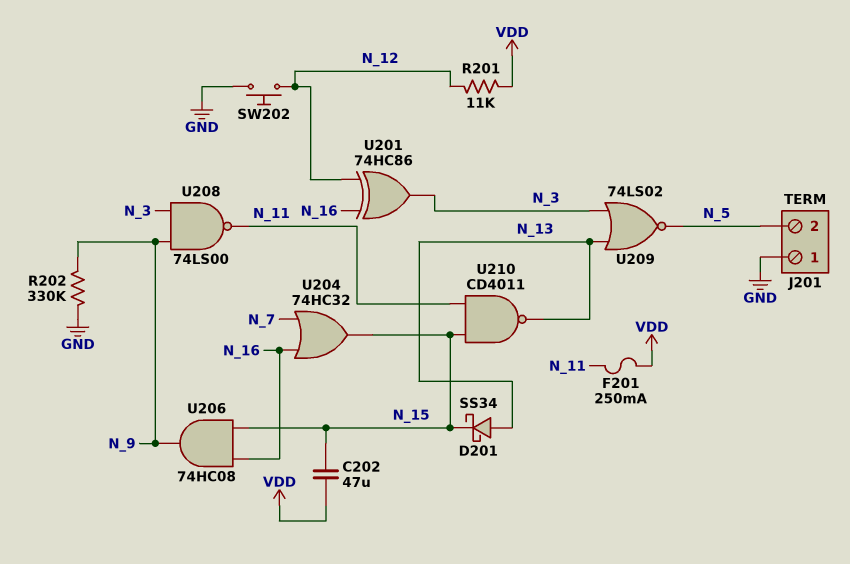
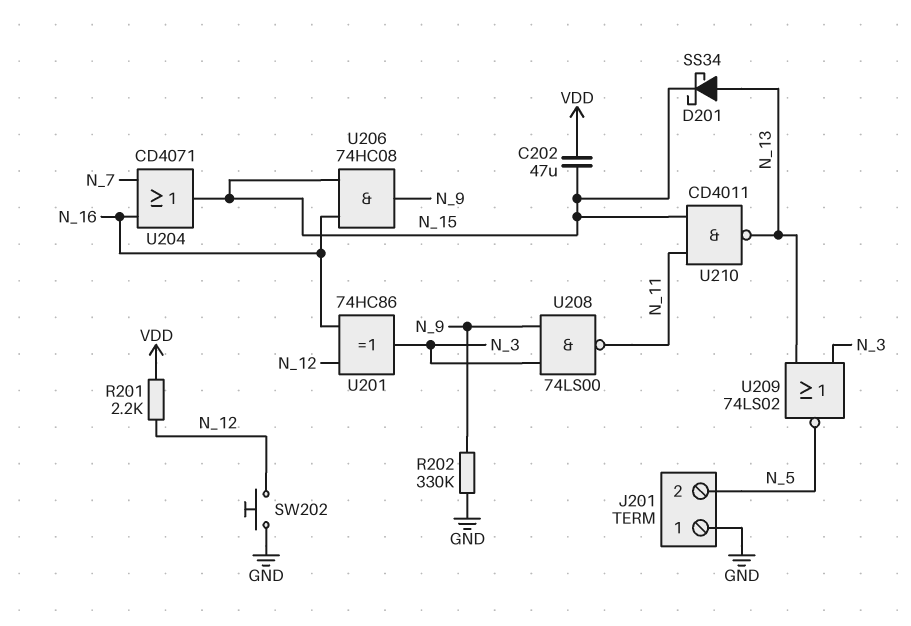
F201: 250mA (N_11, VDD) -> none
R201: 11k (N_12, VDD) -> 2.2k (N_12, VDD)
U204: OR 74HC32 (in N_7, in N_16, out N_15) -> OR CD4071 (in N_7, in N_16, out N_15)

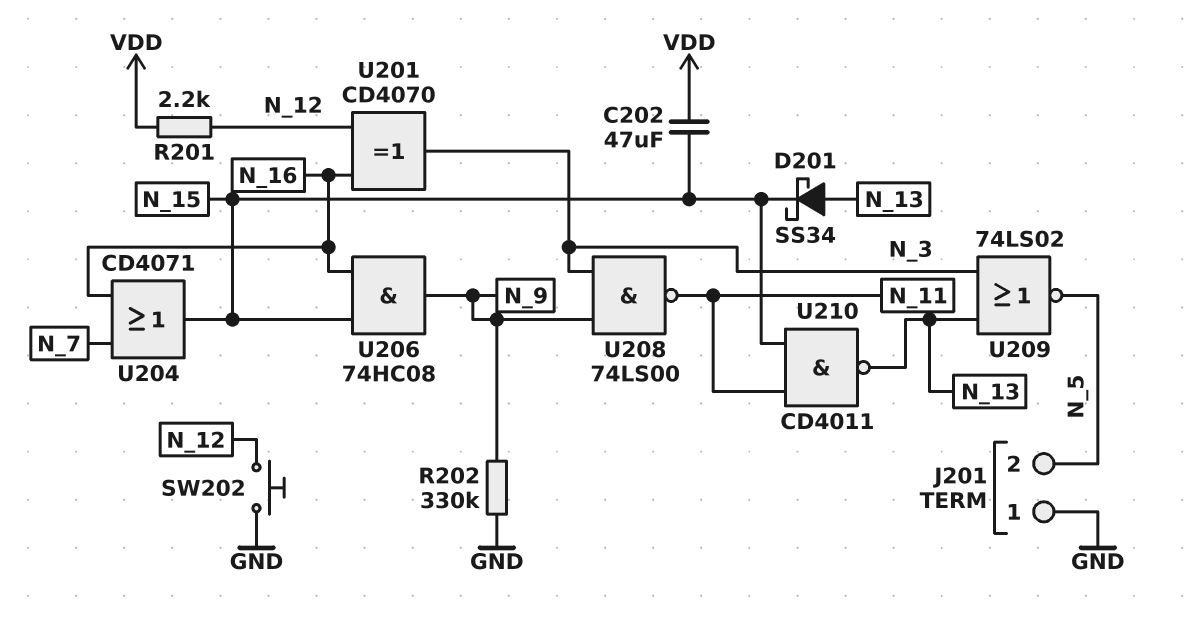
U201: XOR 74HC86 (in N_12, in N_16, out N_3) -> XOR CD4070 (in N_12, in N_16, out N_3)

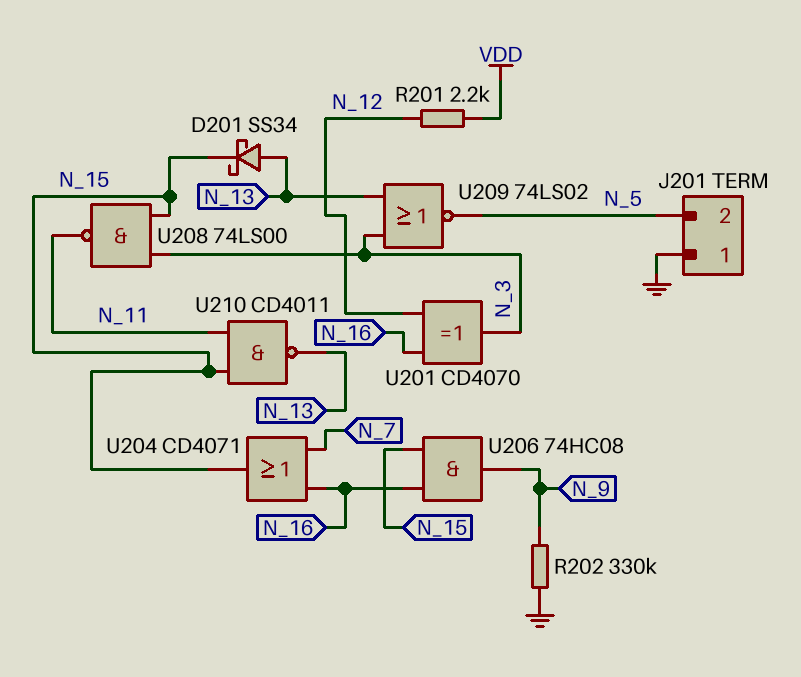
C202: 47uF (N_15, VDD) -> none
SW202: button (GND, N_12) -> none
U208: NAND 74LS00 (in N_3, in N_9, out N_11) -> NAND 74LS00 (in N_3, in N_15, out N_11)

